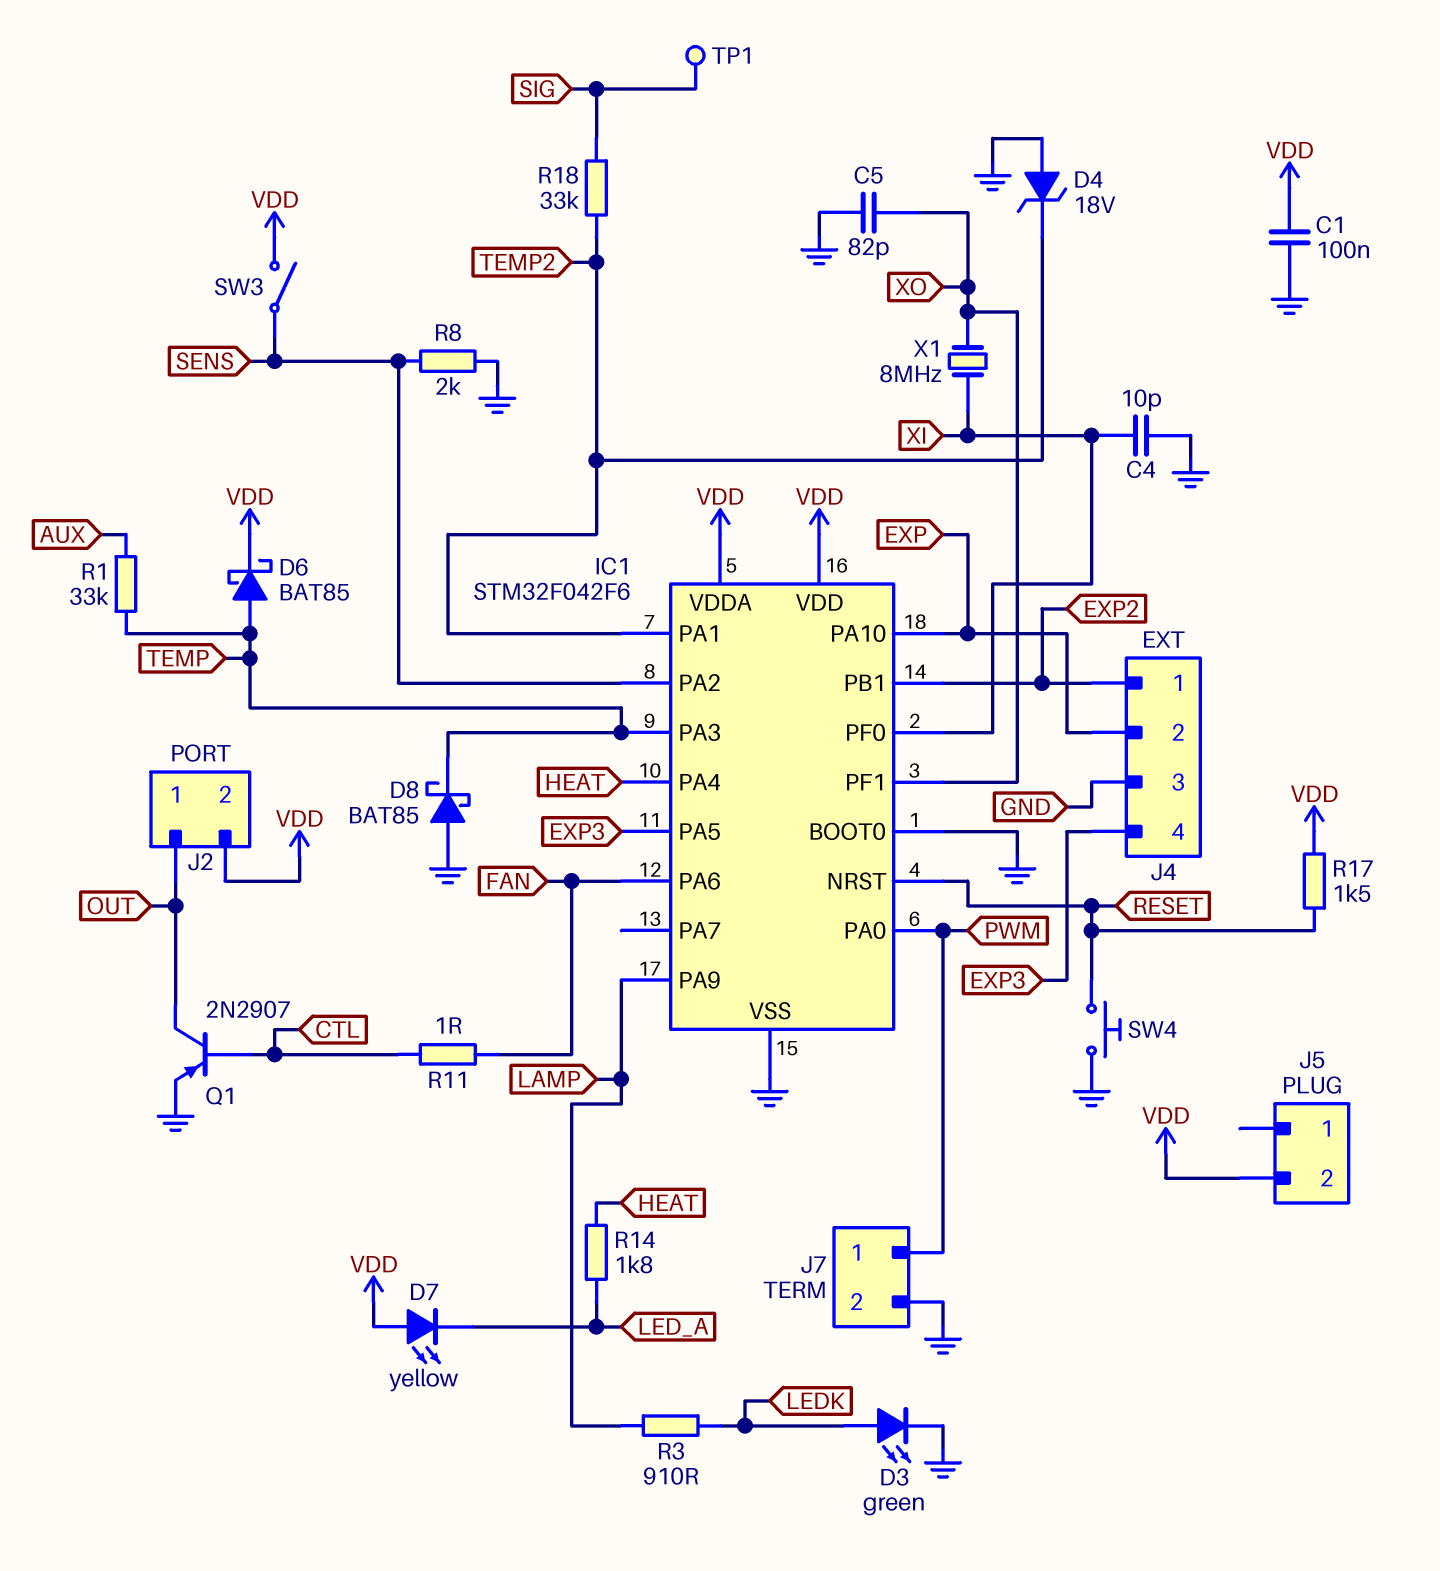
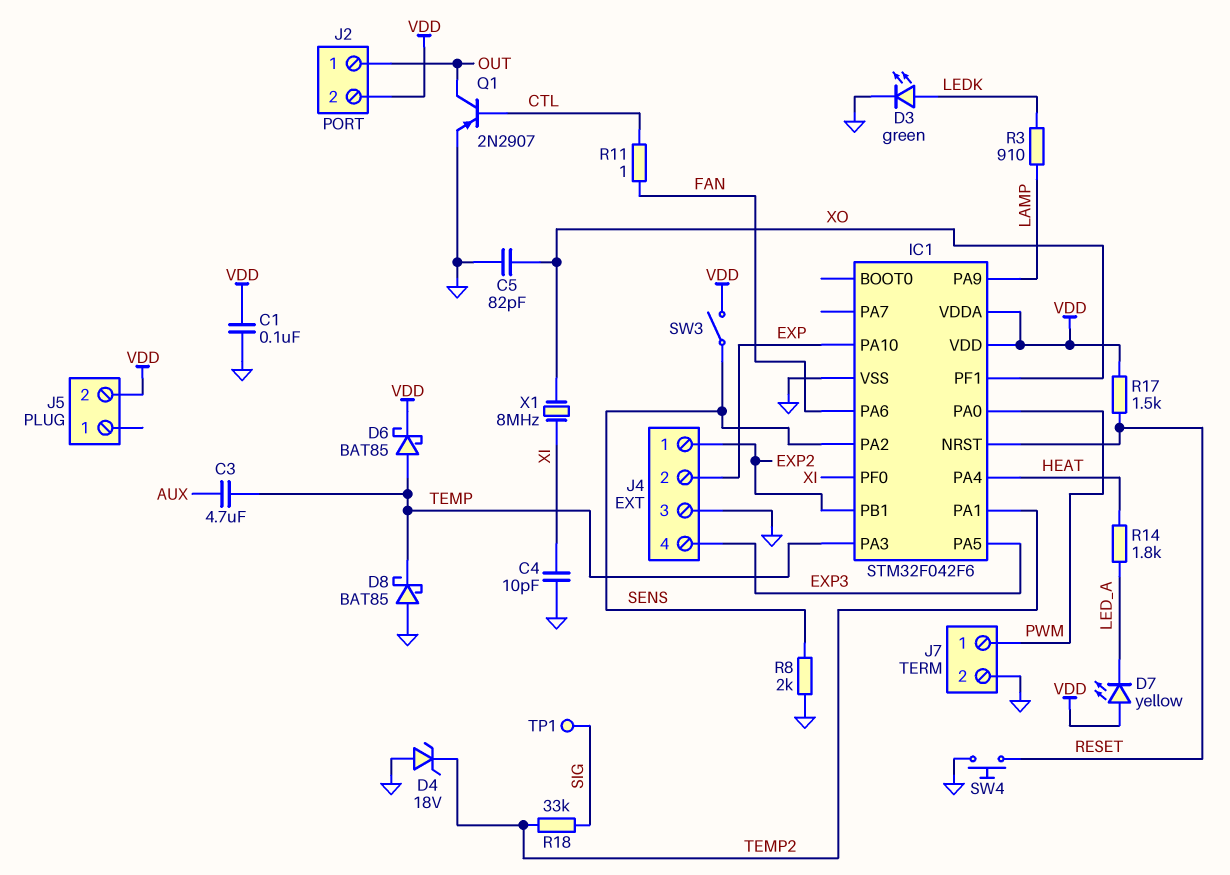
C3: none -> 4.7uF (AUX, TEMP)
IC1 pin BOOT0: GND -> none
R1: 33k (AUX, TEMP) -> none

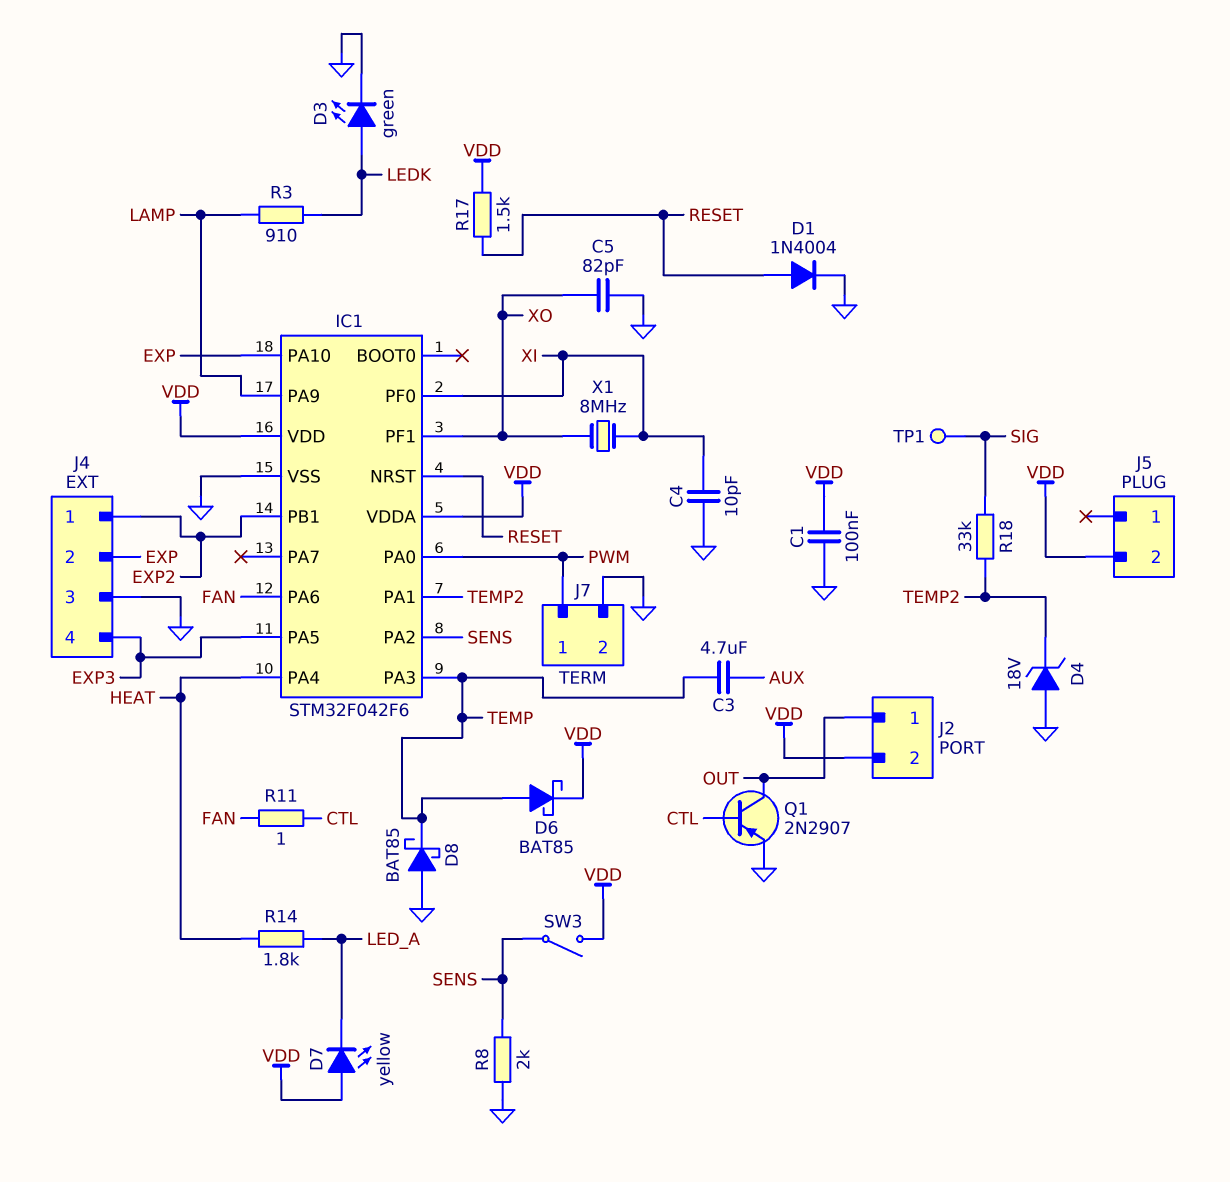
D1: none -> diode 1N4004 (A RESET, K GND)
SW4: button (GND, RESET) -> none

